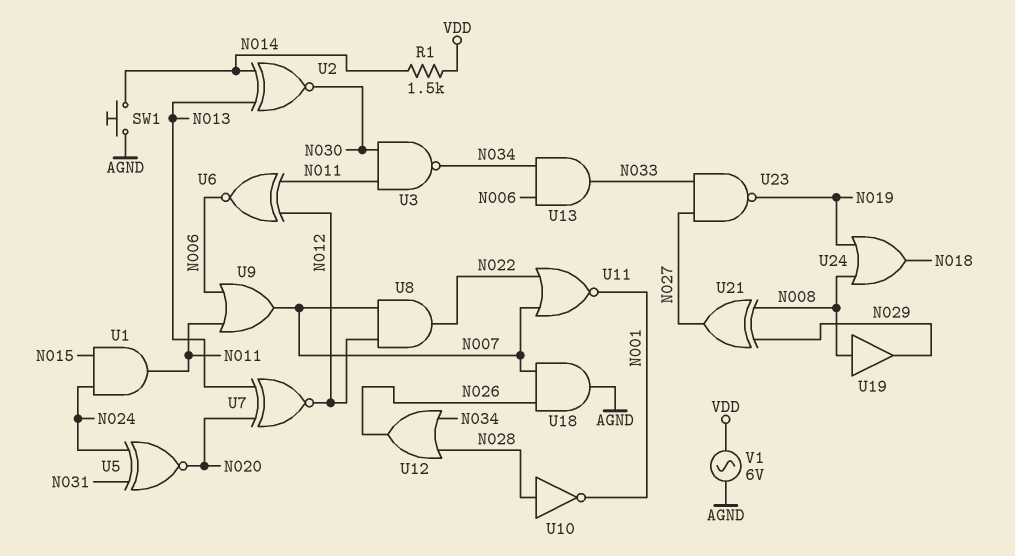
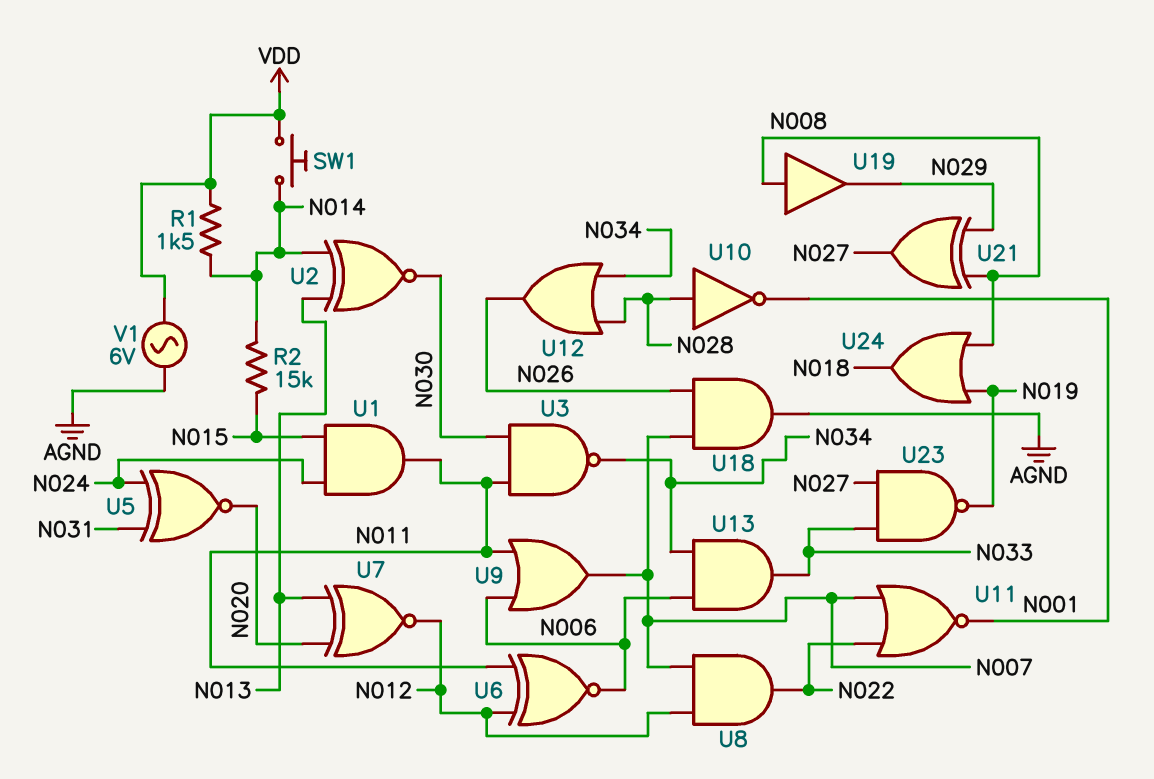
R2: none -> 15k (N014, N015)
SW1: button (AGND, N014) -> button (N014, VDD)

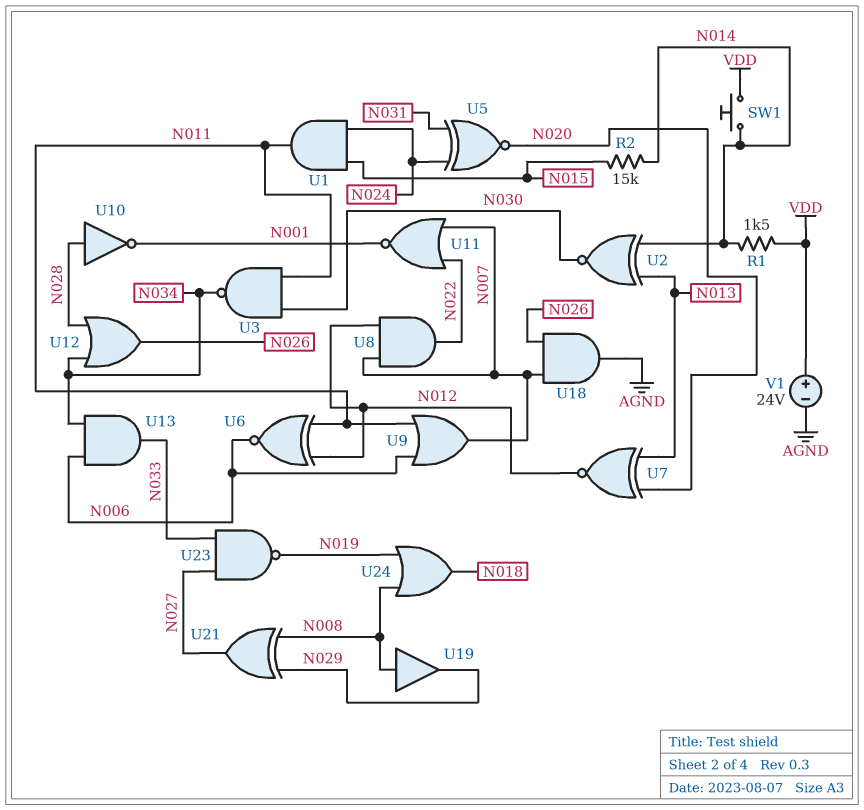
V1: AC 6V (AGND, VDD) -> 24V (plus VDD, minus AGND)

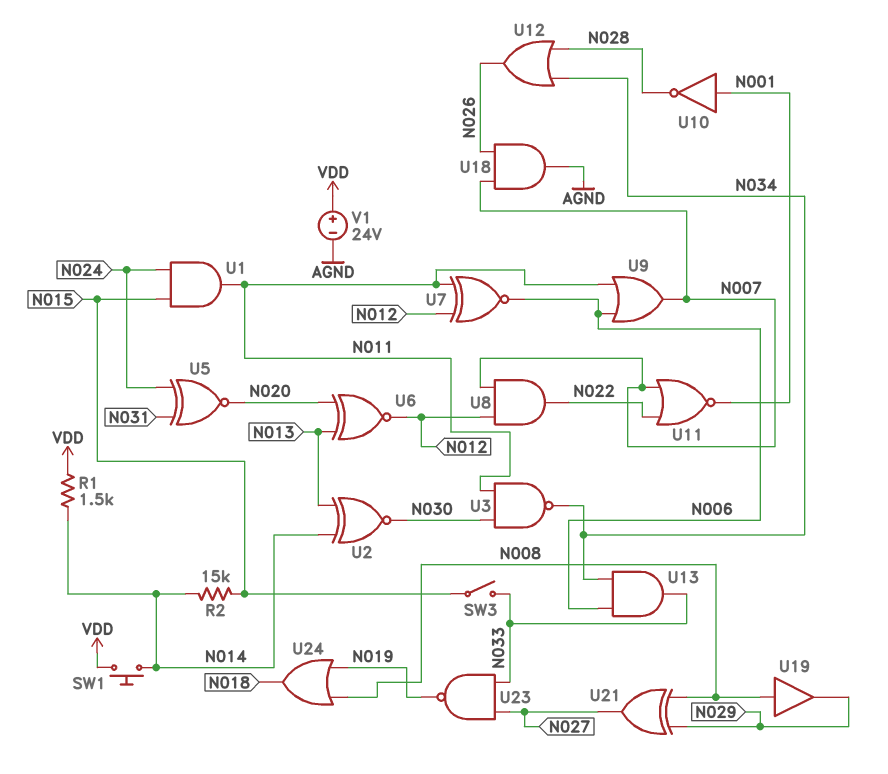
SW3: none -> switch (N015, N033)
U6: XNOR (in N011, in N012, out N006) -> XNOR (in N013, in N020, out N012)
U7: XNOR (in N013, in N020, out N012) -> XNOR (in N011, in N012, out N006)
U10: NOT (in N028, out N001) -> NOT (in N001, out N028)

